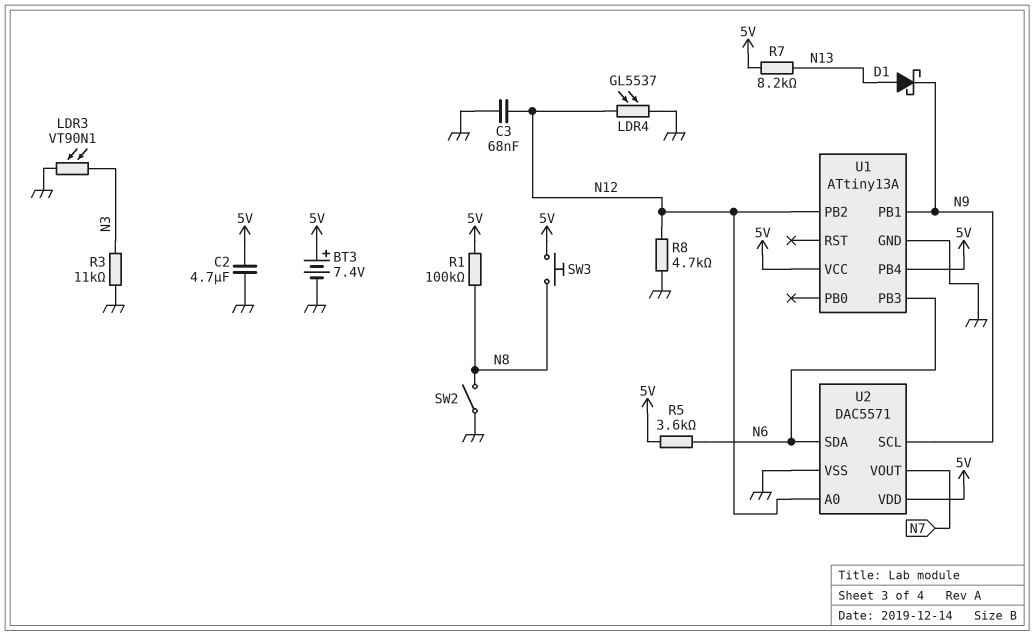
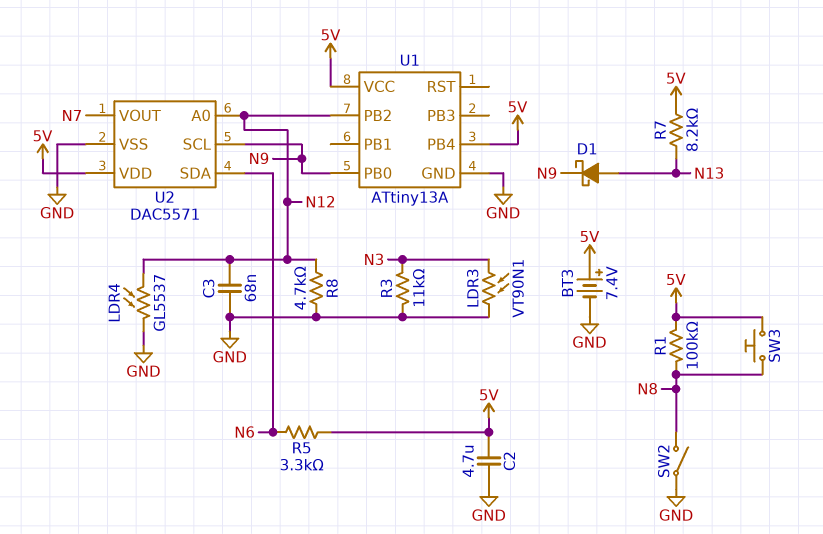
R5: 3.6k (5V, N6) -> 3.3k (5V, N6)
U1 pin PB0: none -> N9
U1 pin PB1: N9 -> none
U1 pin PB3: N6 -> none

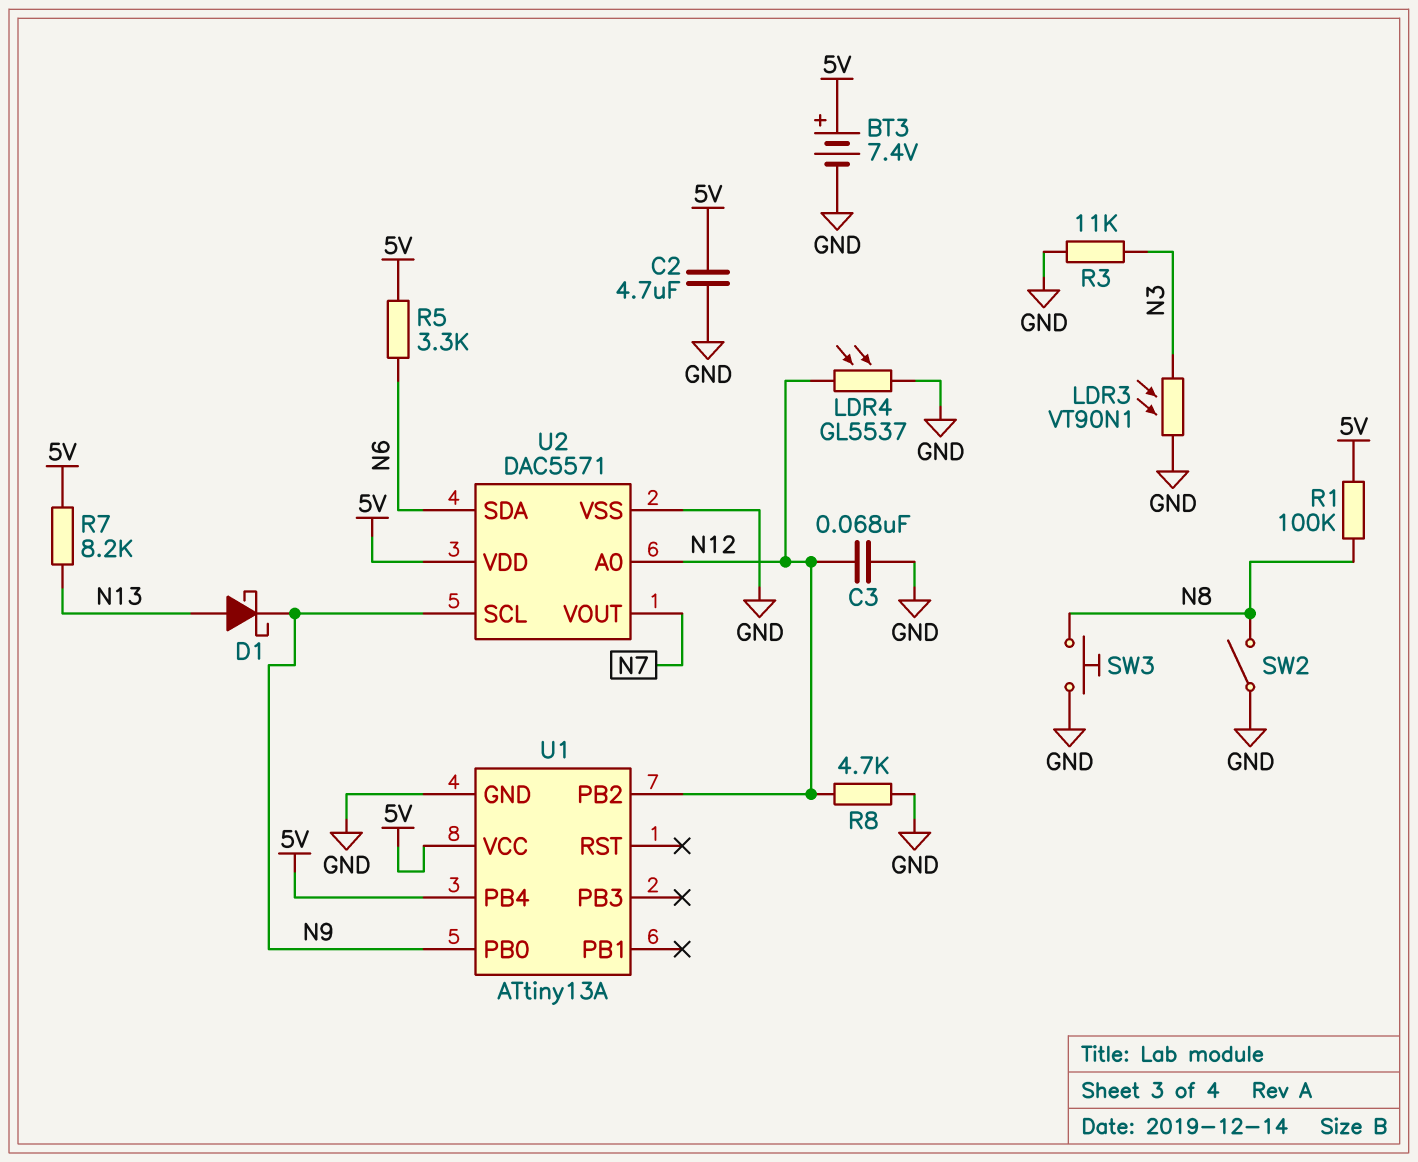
SW3: button (5V, N8) -> button (GND, N8)

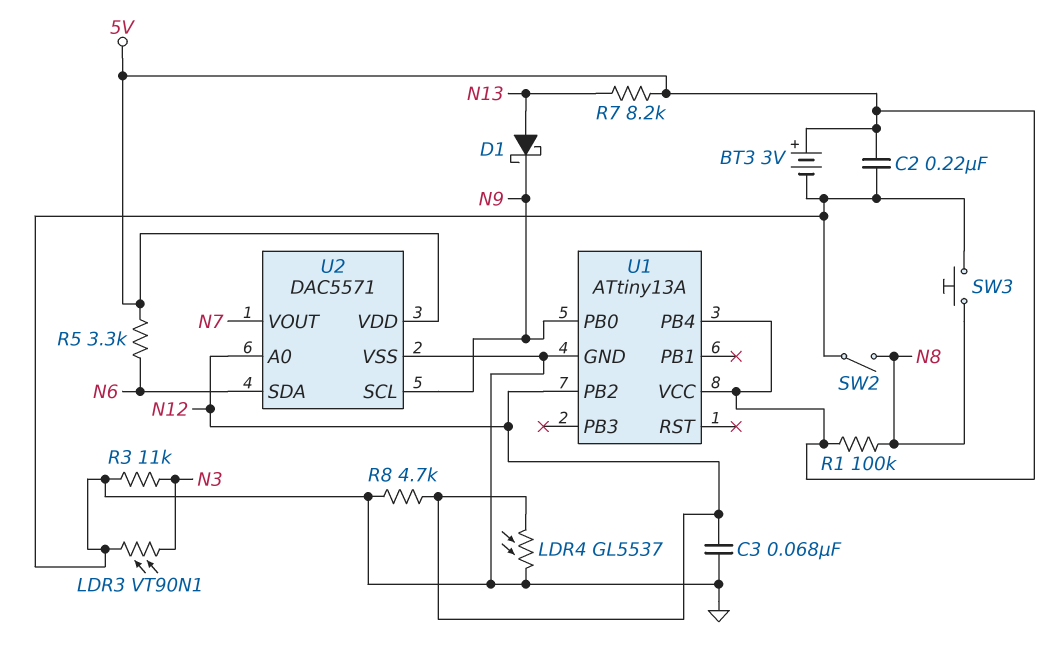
BT3: 7.4V (plus 5V, minus GND) -> 3V (plus 5V, minus GND)
C2: 4.7uF (5V, GND) -> 220nF (5V, GND)

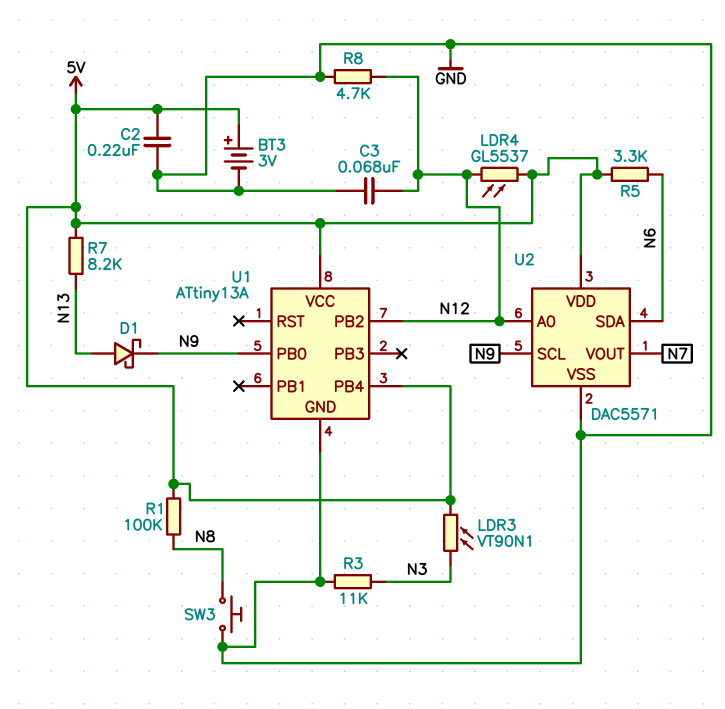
LDR3: VT90N1 (GND, N3) -> VT90N1 (5V, N3)
LDR4: GL5537 (GND, N12) -> GL5537 (5V, N12)
SW2: switch (GND, N8) -> none

